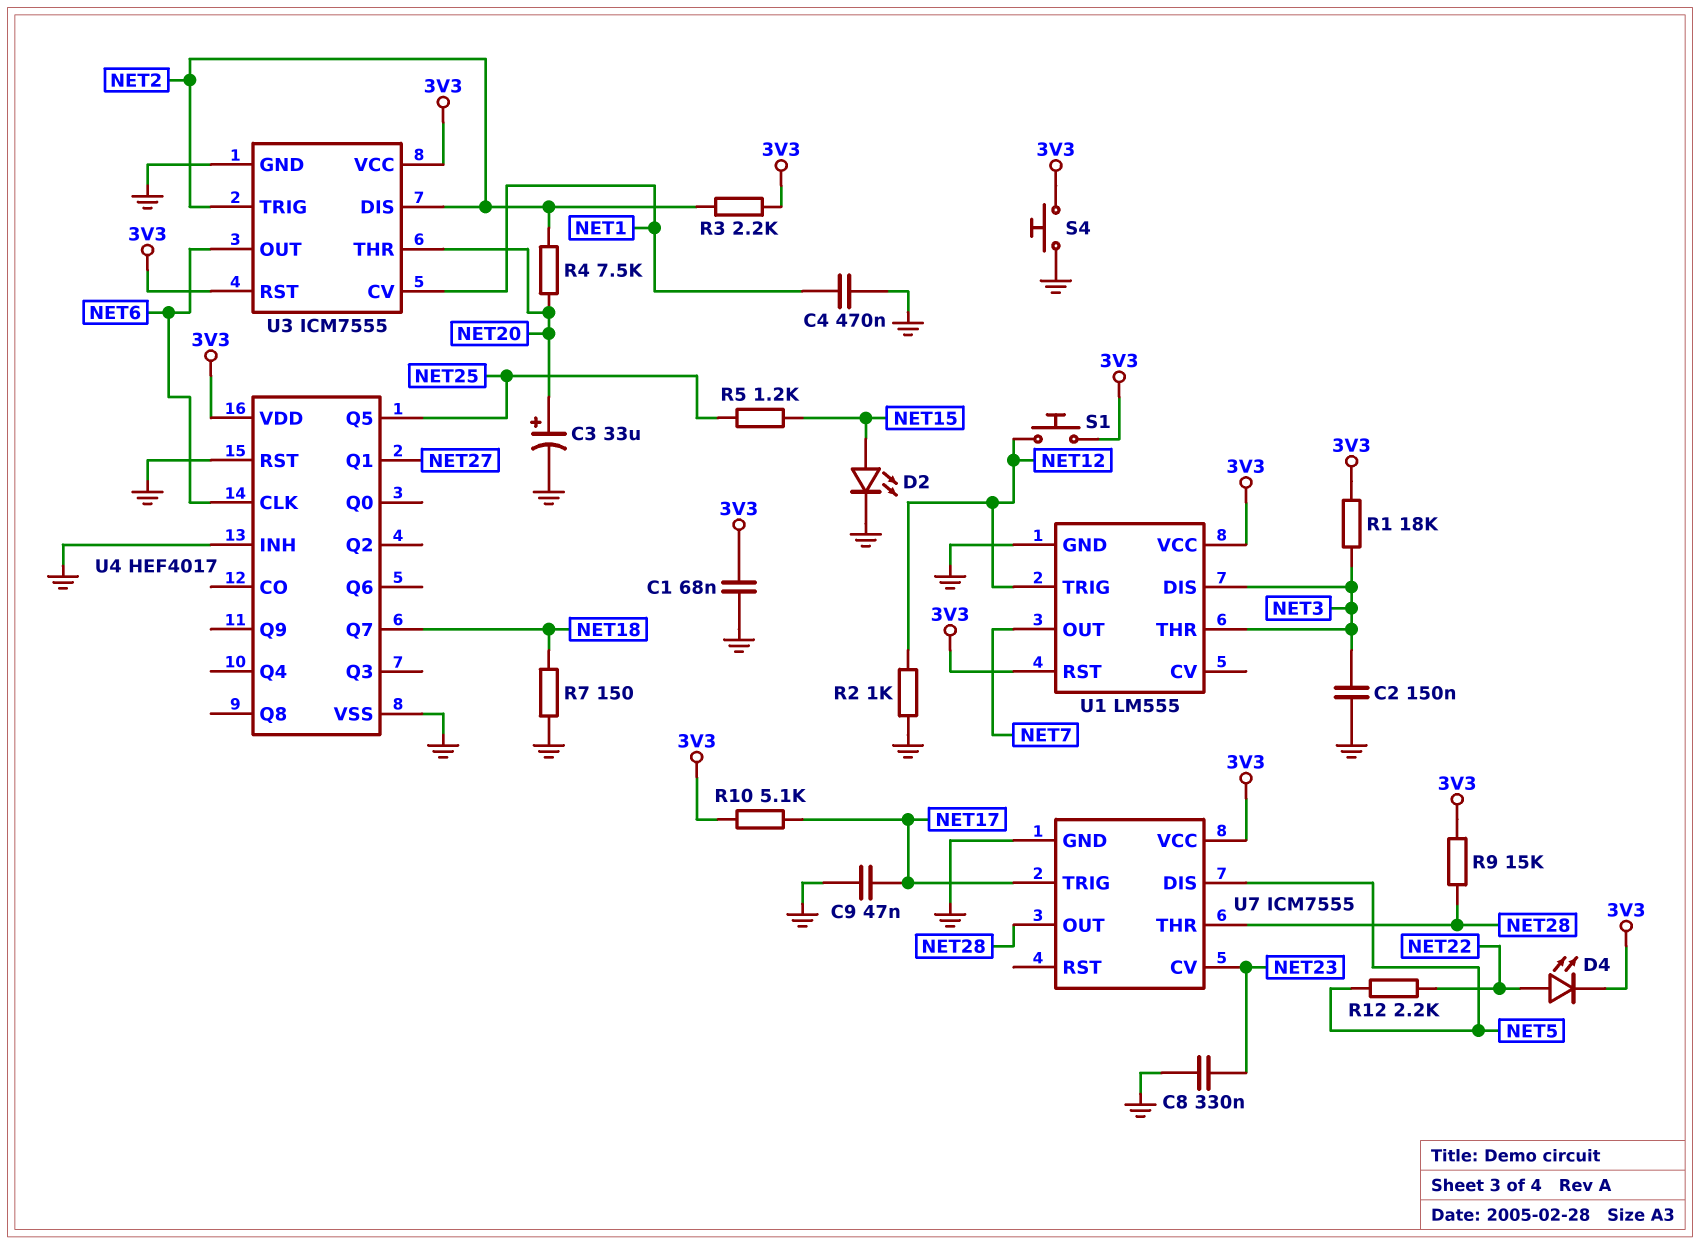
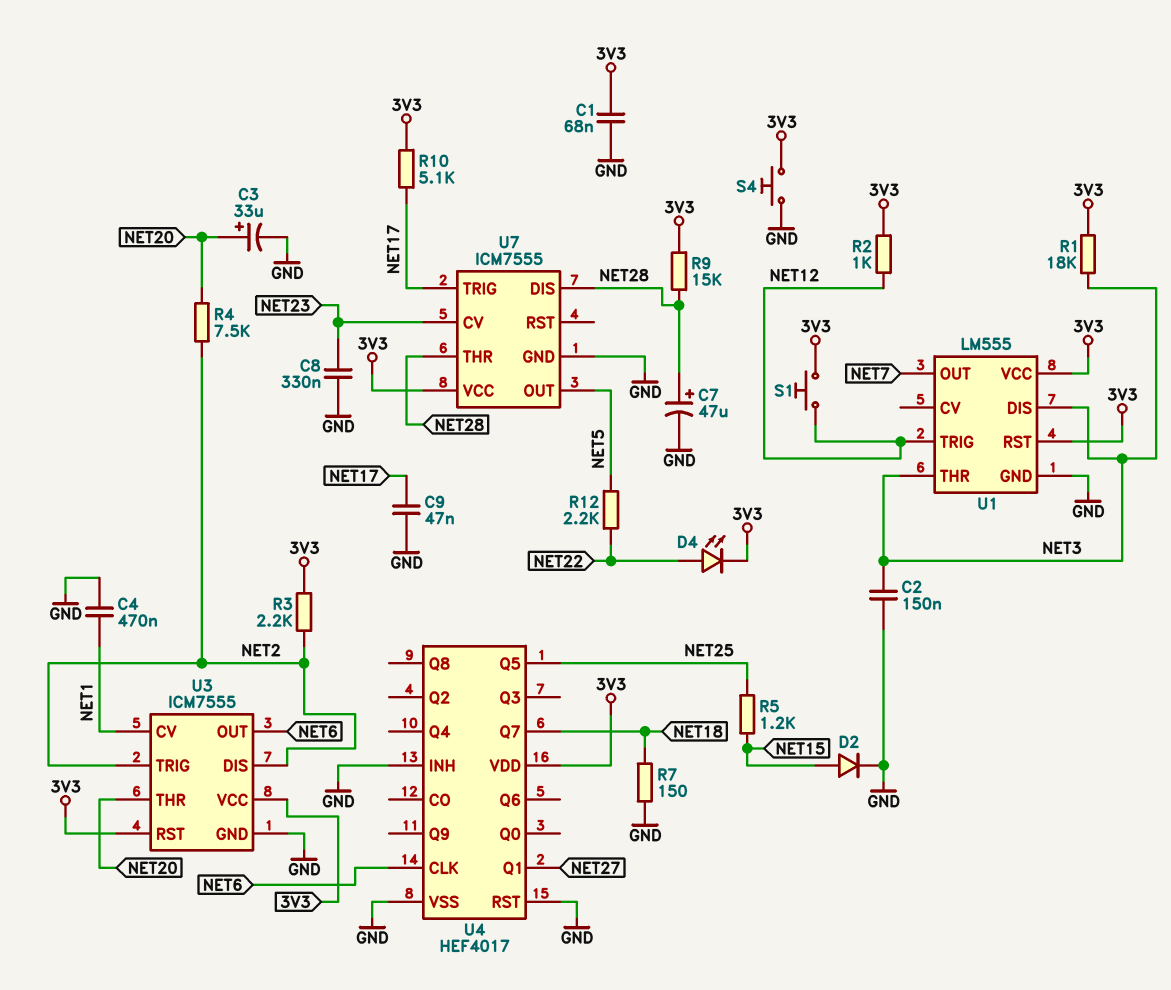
C7: none -> 47uF (plus NET28, minus GND)
D2: LED (A NET15, K GND) -> diode (A NET15, K GND)
R2: 1k (GND, NET12) -> 1k (3V3, NET12)
U7 pin DIS: NET5 -> NET28
U7 pin OUT: NET28 -> NET5

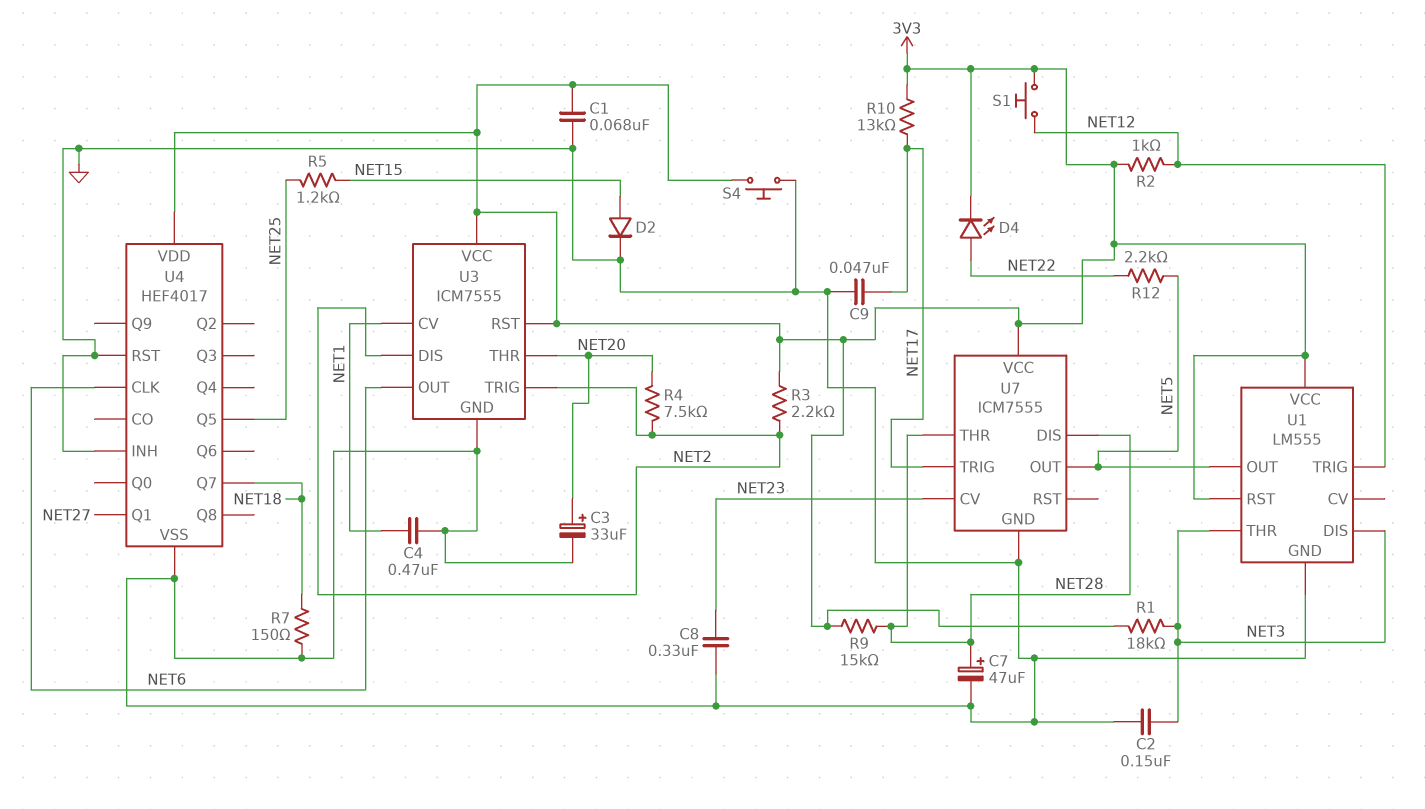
R10: 5.1k (3V3, NET17) -> 13k (3V3, NET17)
U1 pin OUT: NET7 -> NET5

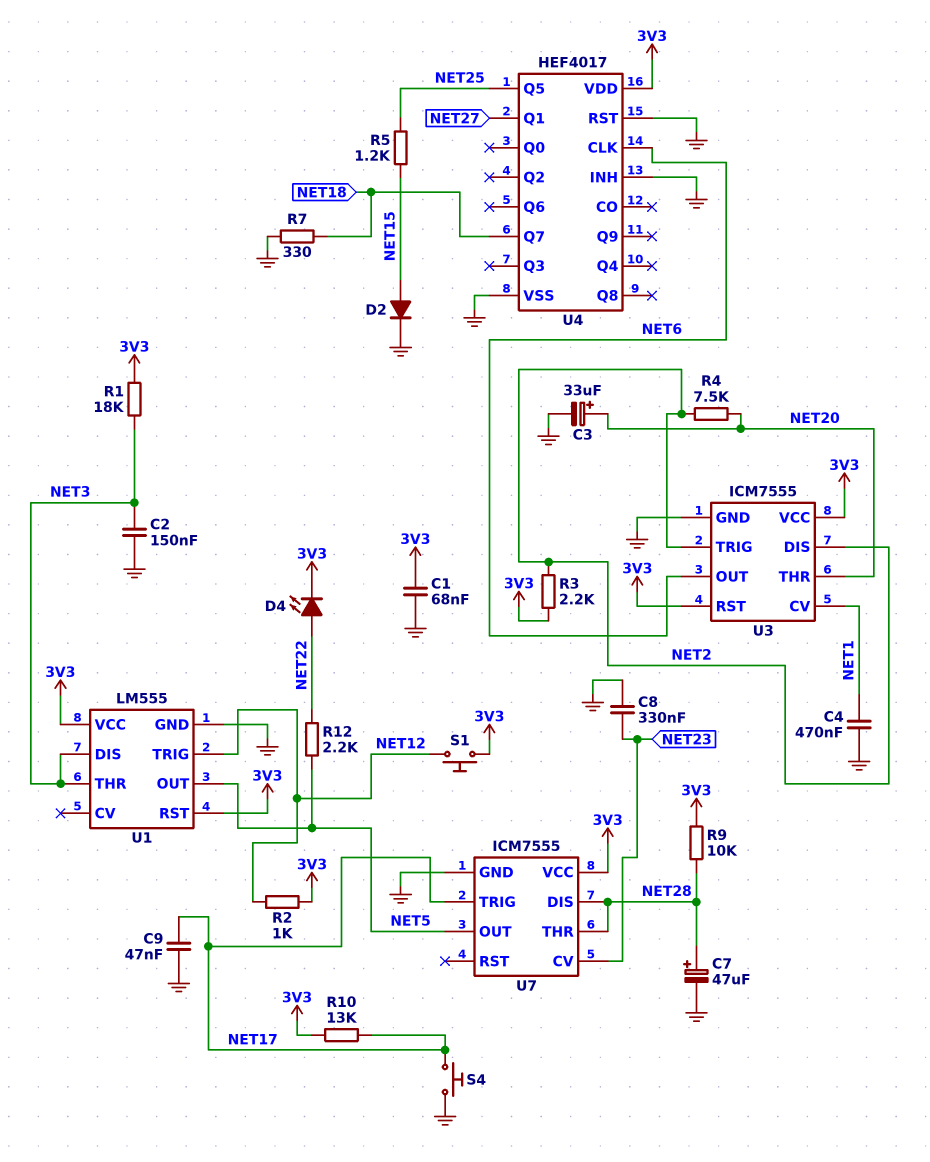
R7: 150 (GND, NET18) -> 330 (GND, NET18)
R9: 15k (3V3, NET28) -> 10k (3V3, NET28)
S4: button (3V3, GND) -> button (GND, NET17)

